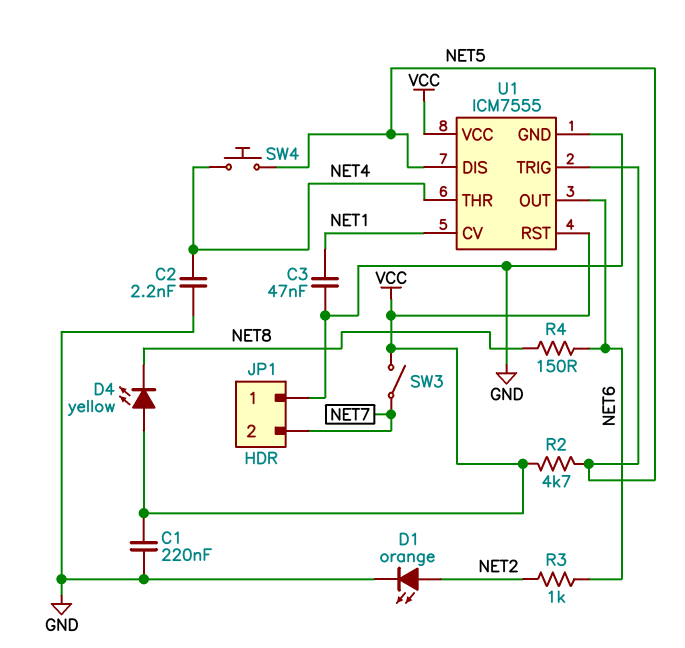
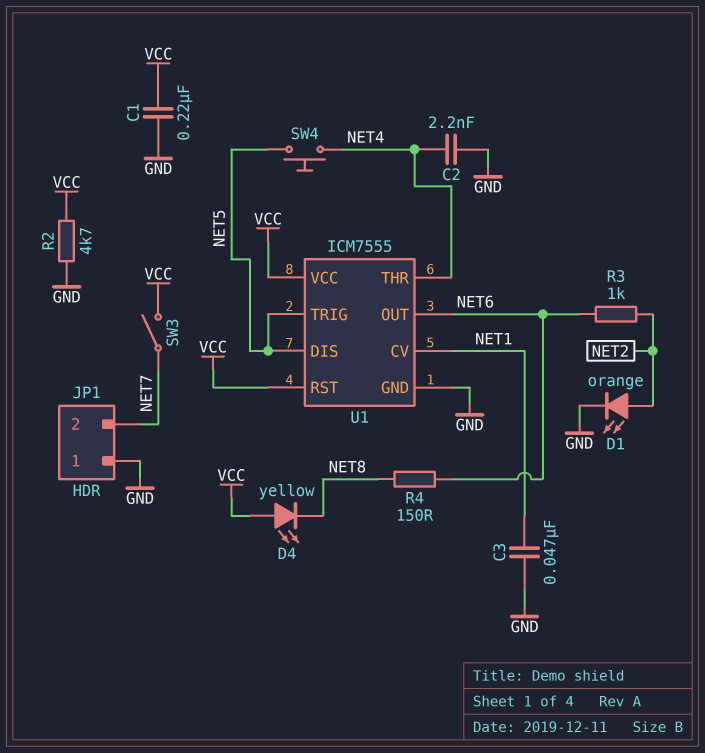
R2: 4.7k (NET5, VCC) -> 4.7k (GND, VCC)

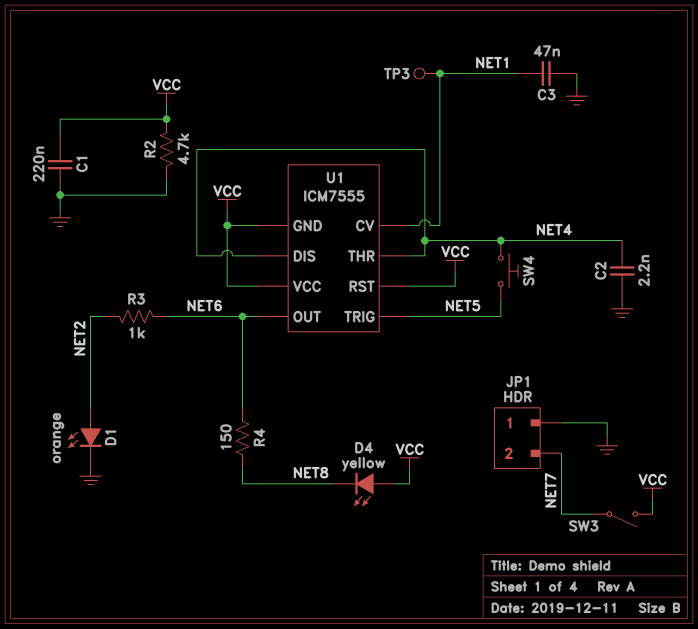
TP3: none -> test point (NET1)
U1 pin DIS: NET5 -> NET4
U1 pin GND: GND -> VCC

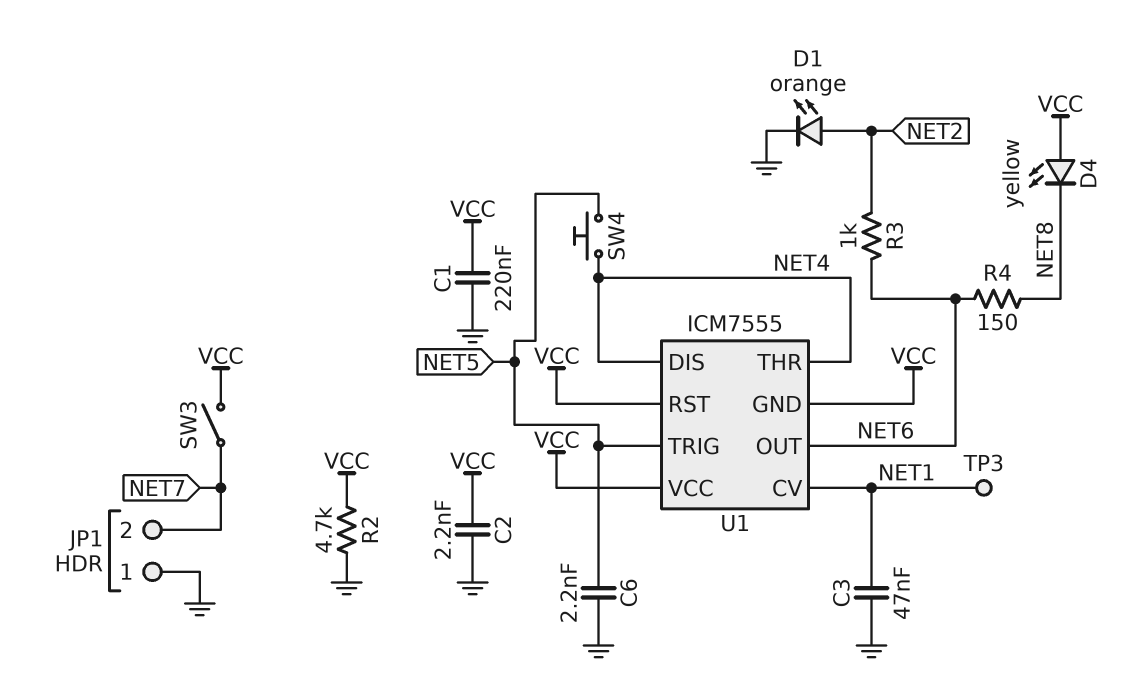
C2: 2.2nF (GND, NET4) -> 2.2nF (GND, VCC)
C6: none -> 2.2nF (GND, NET5)

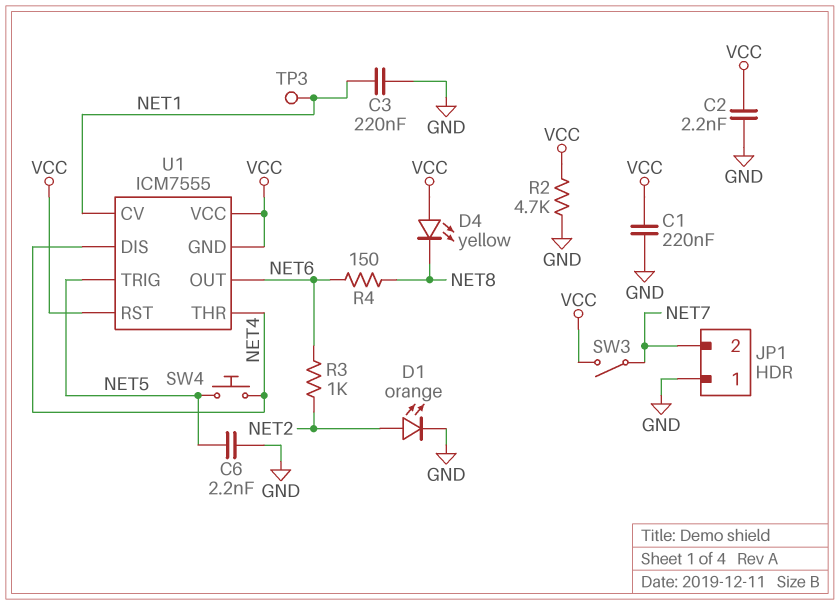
C3: 47nF (GND, NET1) -> 220nF (GND, NET1)

